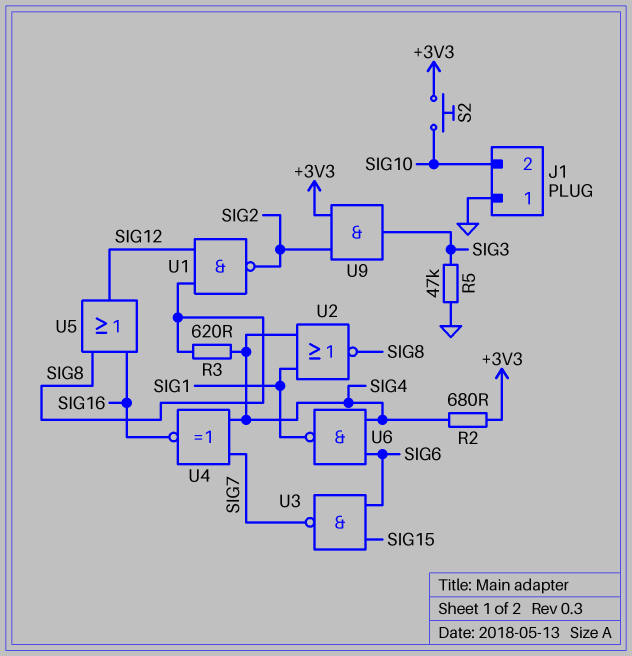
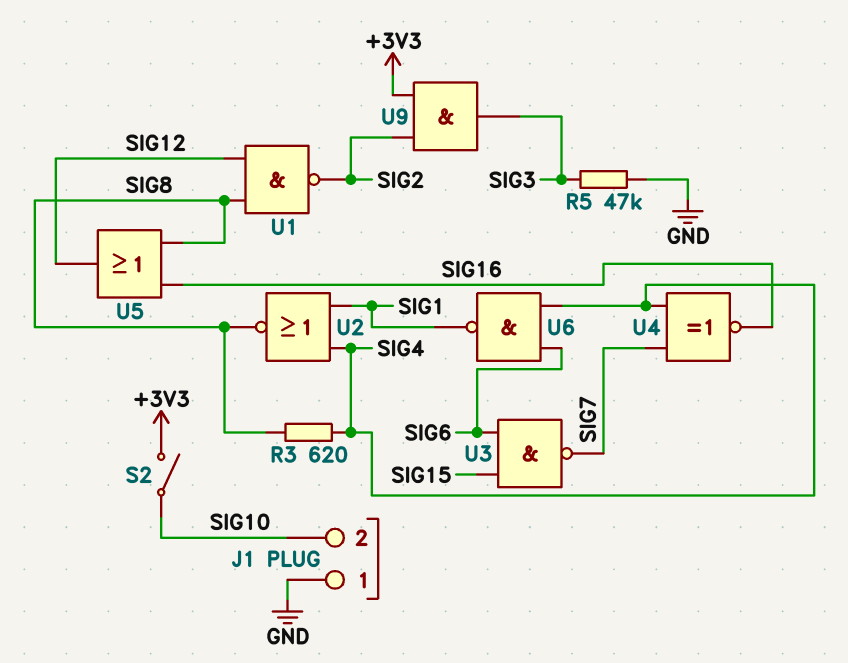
R2: 680 (+3V3, SIG4) -> none
S2: button (+3V3, SIG10) -> switch (+3V3, SIG10)

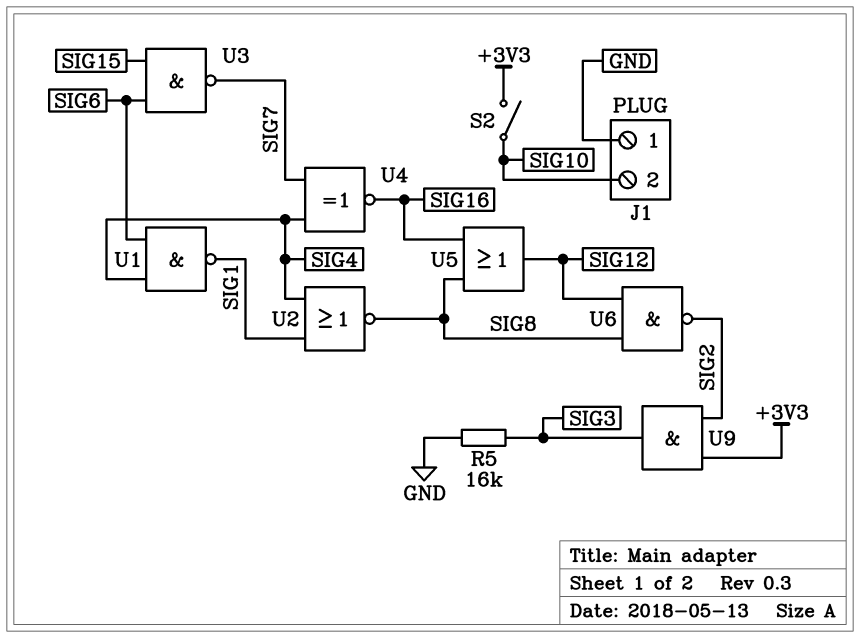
R3: 620 (SIG4, SIG8) -> none
R5: 47k (GND, SIG3) -> 16k (GND, SIG3)
U1: NAND (in SIG8, in SIG12, out SIG2) -> NAND (in SIG4, in SIG6, out SIG1)
U6: NAND (in SIG4, in SIG6, out SIG1) -> NAND (in SIG8, in SIG12, out SIG2)

